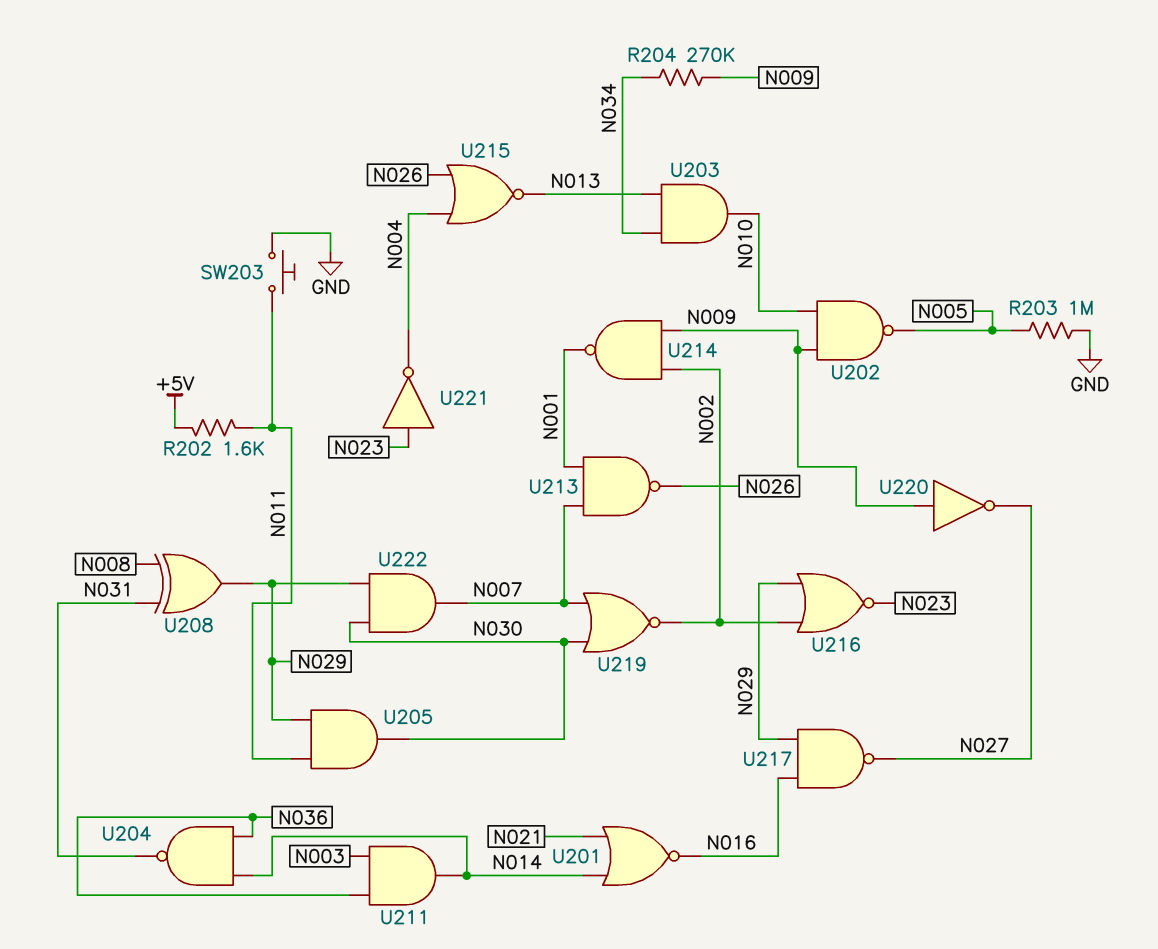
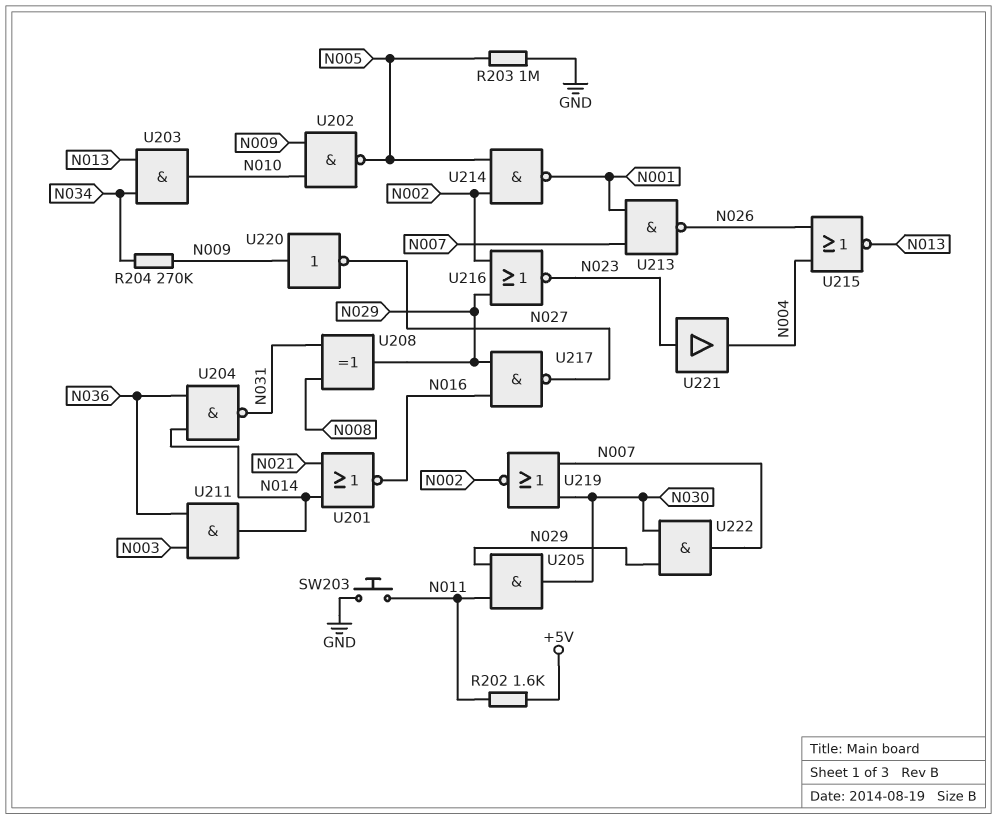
U214: NAND (in N002, in N009, out N001) -> NAND (in N002, in N005, out N001)
U221: NOT (in N023, out N004) -> buffer (in N023, out N004)

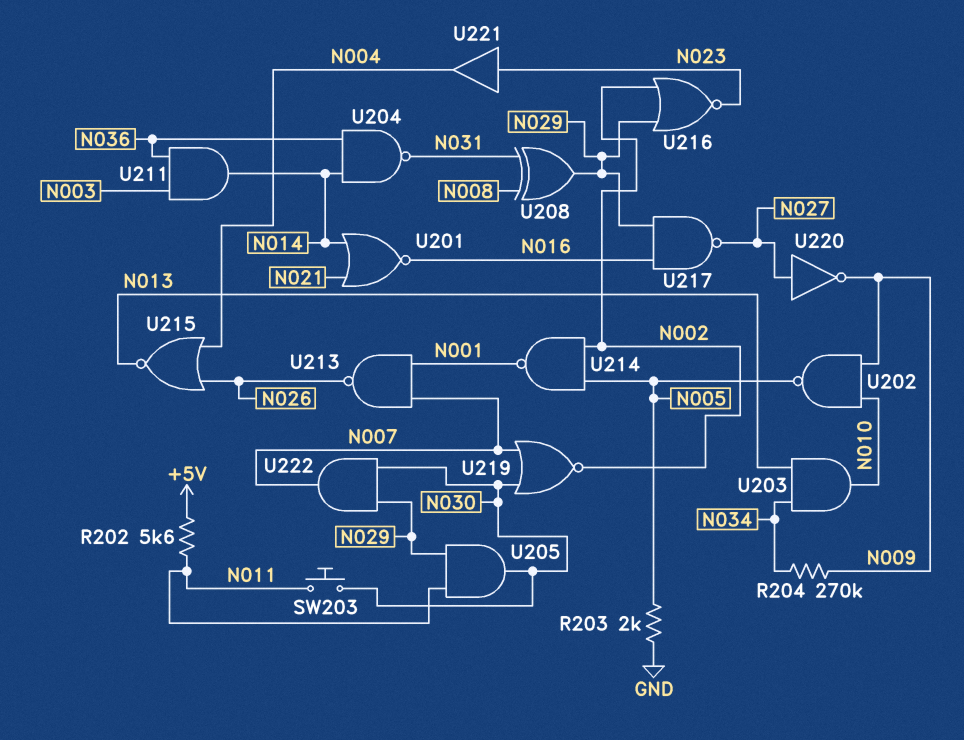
R202: 1.6k (+5V, N011) -> 5.6k (+5V, N011)
R203: 1M (GND, N005) -> 2k (GND, N005)
SW203: button (GND, N011) -> button (N011, N030)
U220: NOT (in N009, out N027) -> NOT (in N027, out N009)

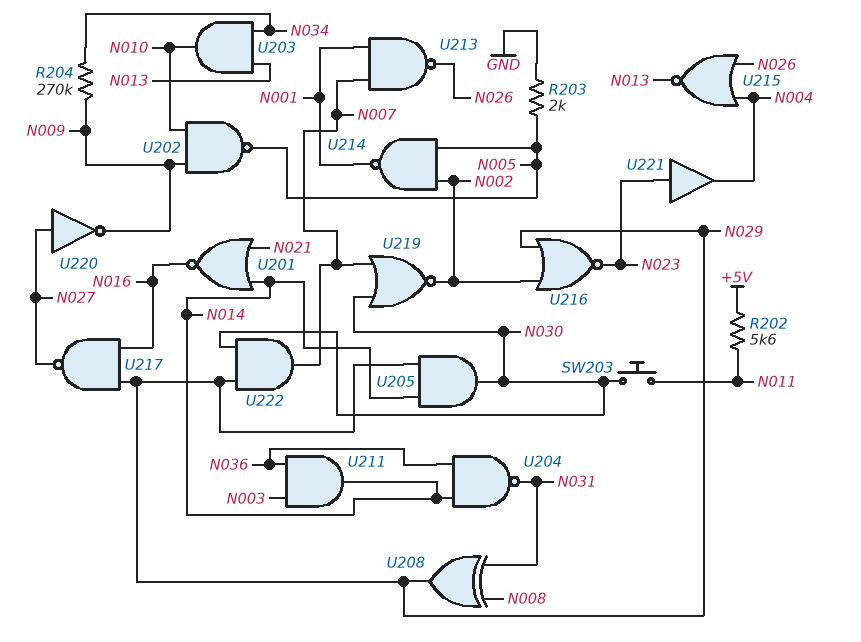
U205: AND (in N011, in N029, out N030) -> AND (in N014, in N029, out N030)

